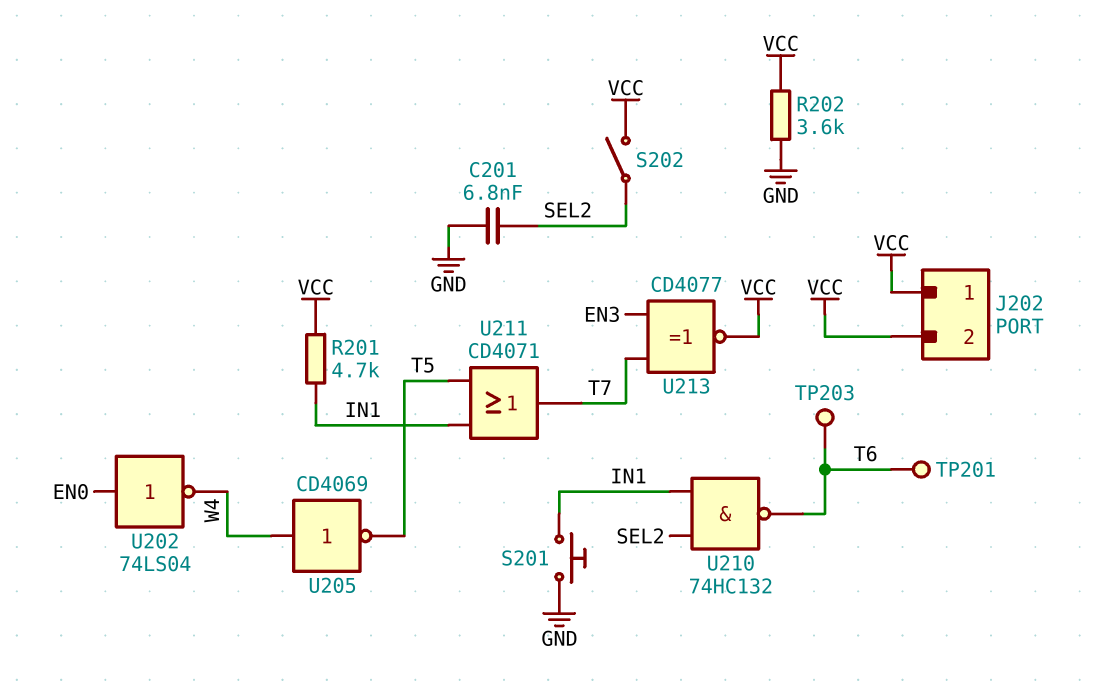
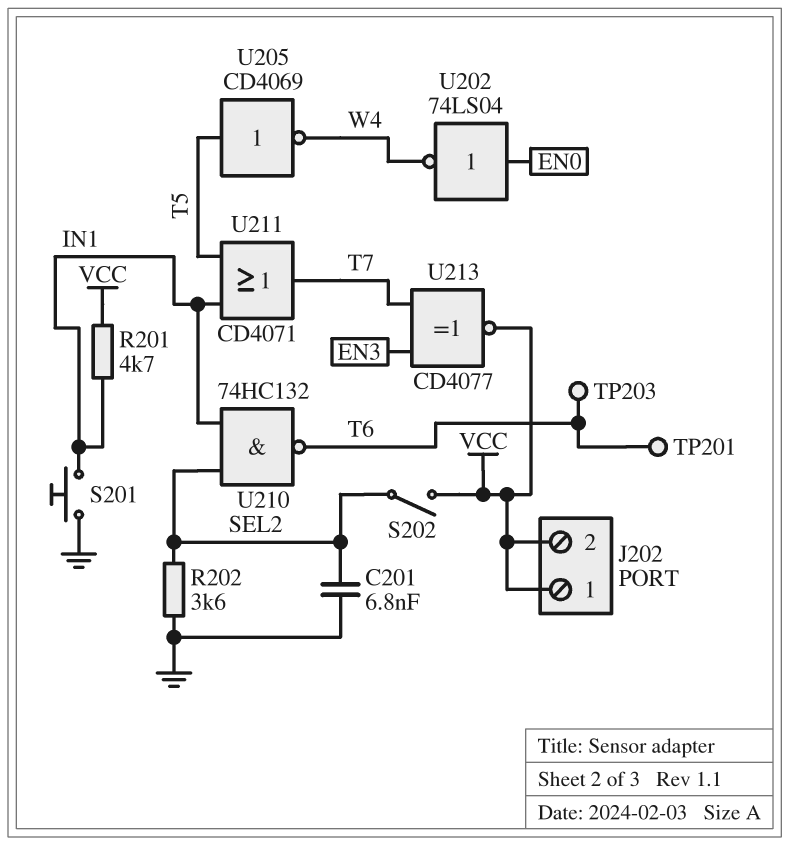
R202: 3.6k (GND, VCC) -> 3.6k (GND, SEL2)
U205: NOT CD4069 (in W4, out T5) -> NOT CD4069 (in T5, out W4)

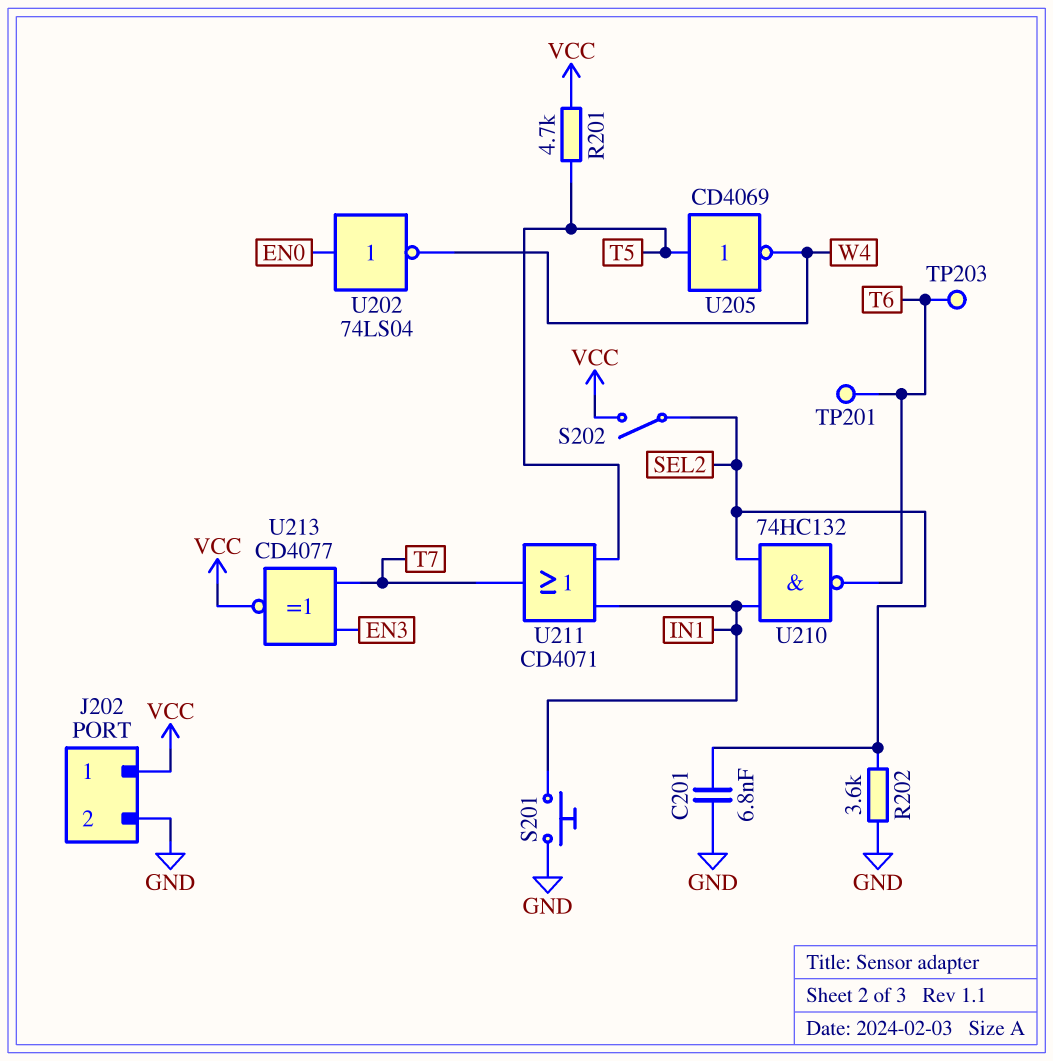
J202 pin 2: VCC -> GND
R201: 4.7k (IN1, VCC) -> 4.7k (T5, VCC)

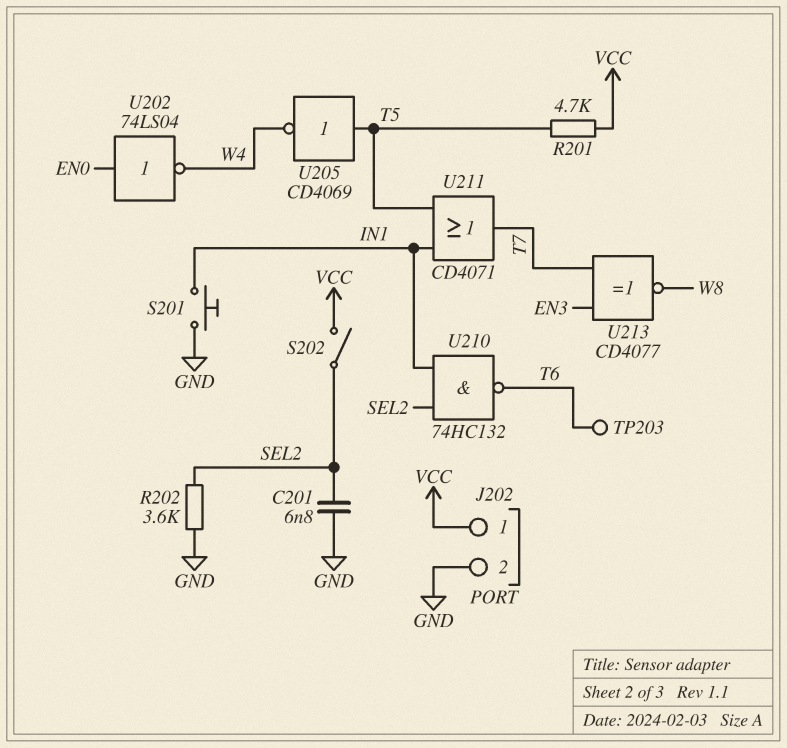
TP201: test point (T6) -> none
U213: XNOR CD4077 (in EN3, in T7, out VCC) -> XNOR CD4077 (in EN3, in T7, out W8)

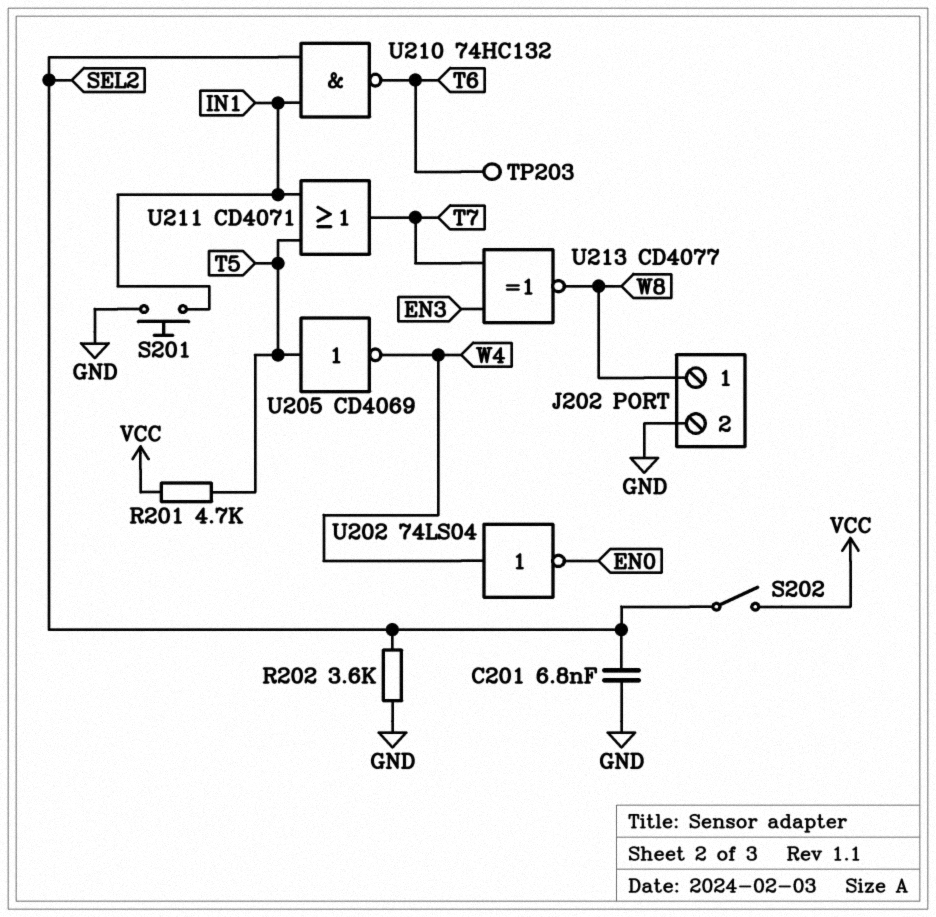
J202 pin 1: VCC -> W8
U202: NOT 74LS04 (in EN0, out W4) -> NOT 74LS04 (in W4, out EN0)

